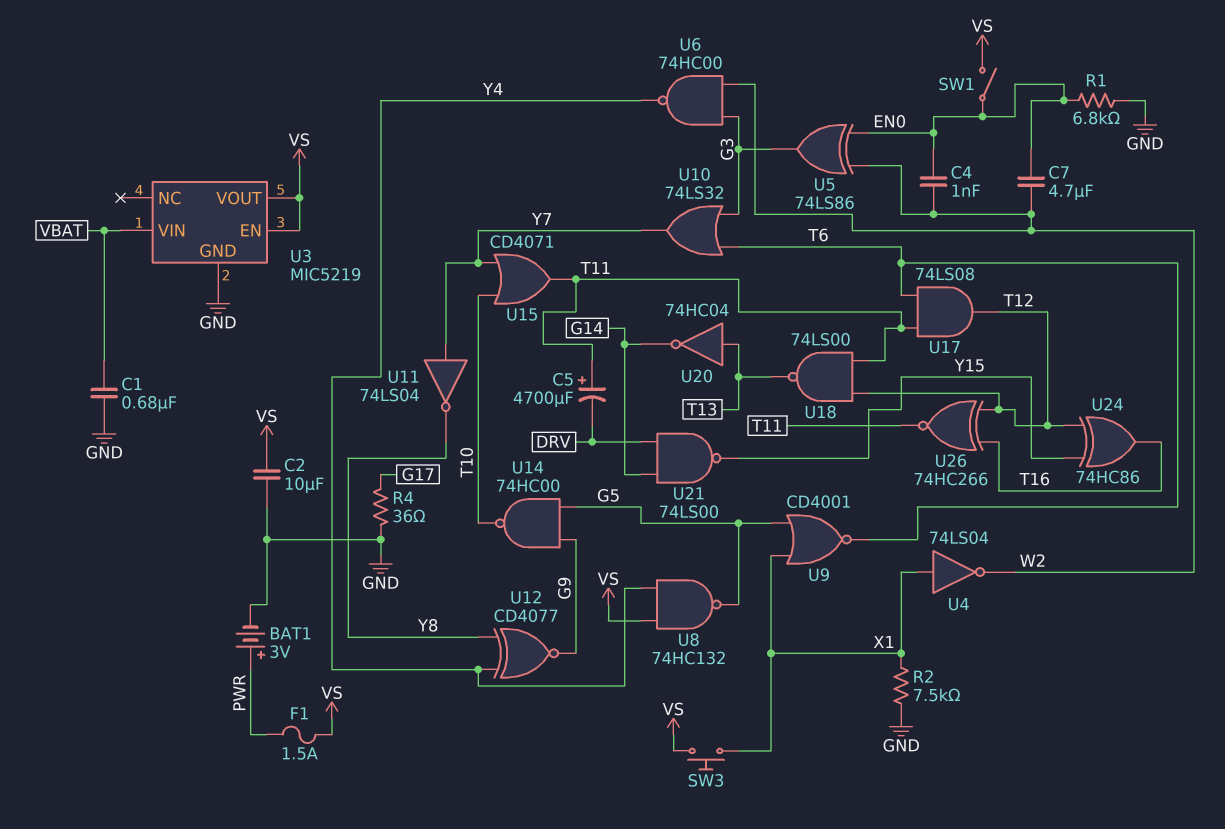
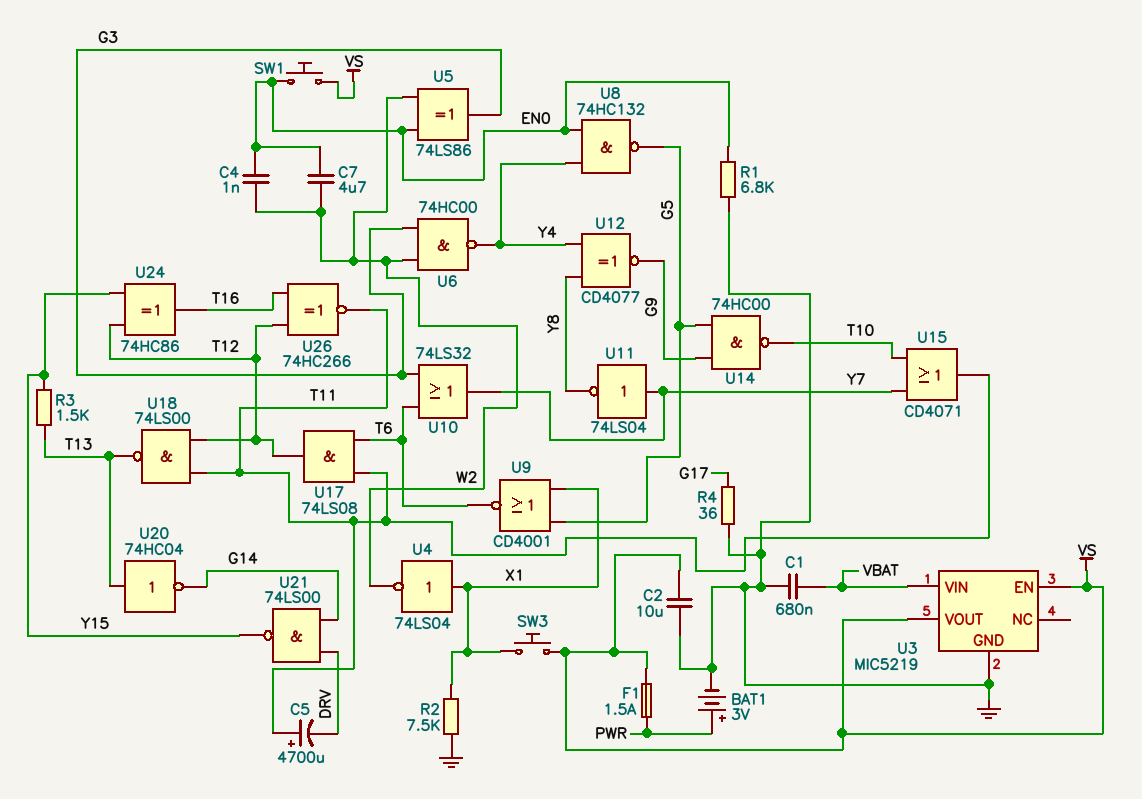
R3: none -> 1.5k (T13, Y15)
SW1: switch (EN0, VS) -> button (EN0, VS)
U8: NAND 74HC132 (in VS, in Y4, out G5) -> NAND 74HC132 (in EN0, in Y4, out G5)

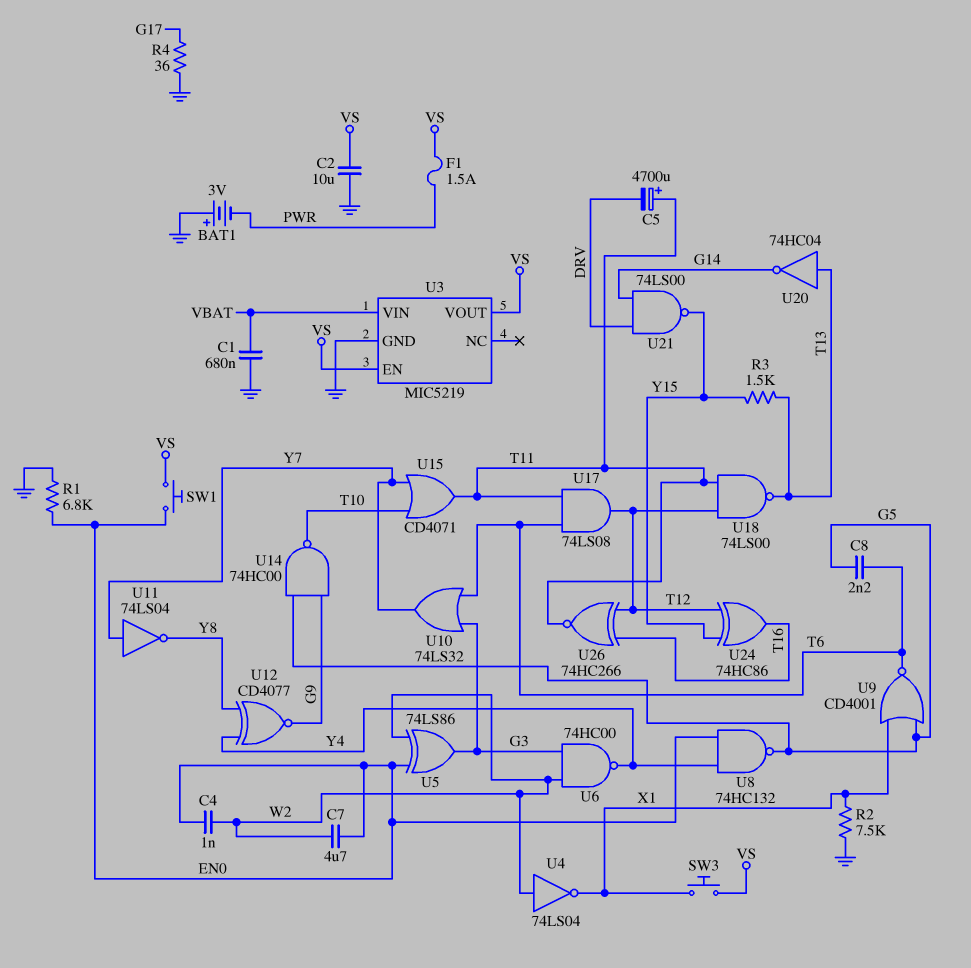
BAT1: 3V (plus PWR, minus GND) -> 3V (plus GND, minus PWR)
C8: none -> 2.2nF (G5, T6)
U4: NOT 74LS04 (in X1, out W2) -> NOT 74LS04 (in W2, out X1)

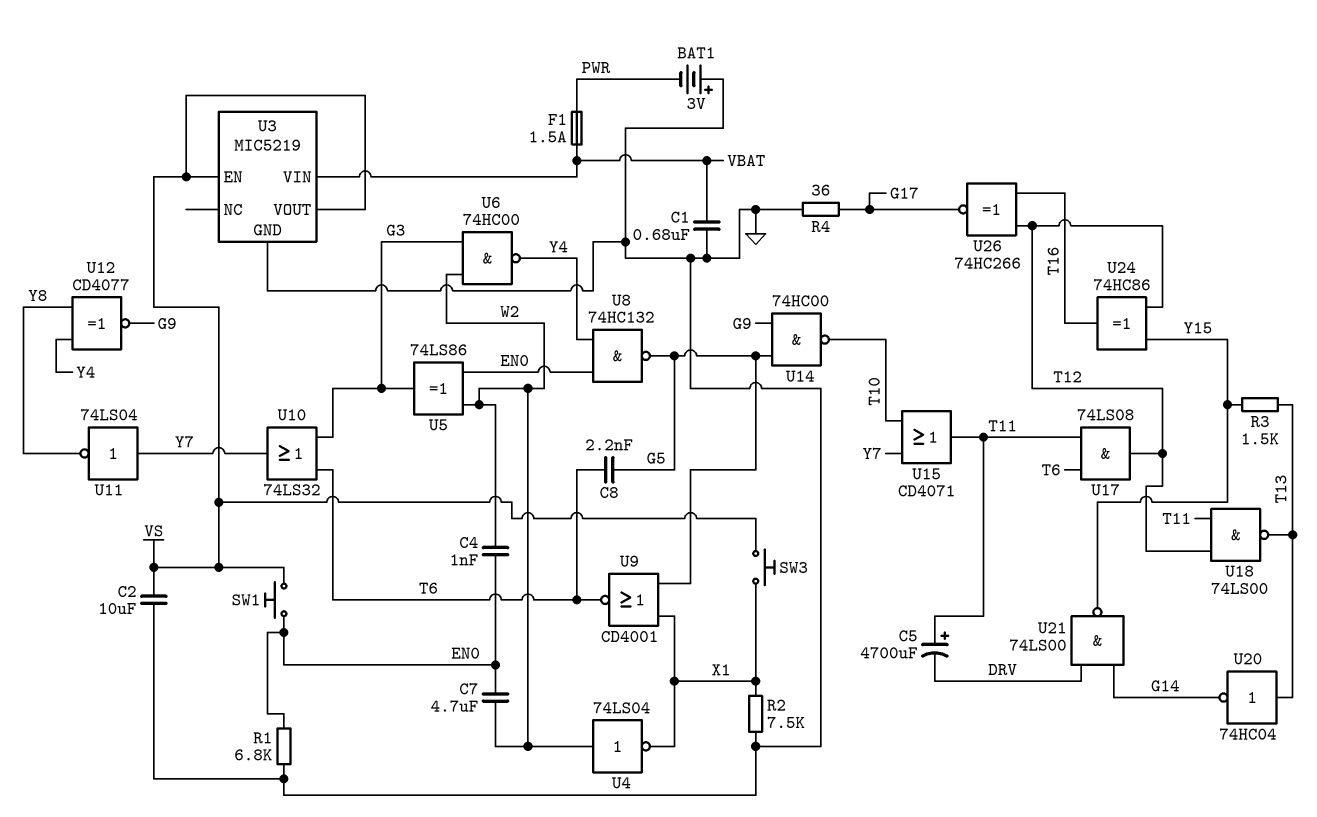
F1: 1.5A (PWR, VS) -> 1.5A (PWR, VBAT)
U26: XNOR 74HC266 (in T12, in T16, out T11) -> XNOR 74HC266 (in T12, in T16, out G17)

